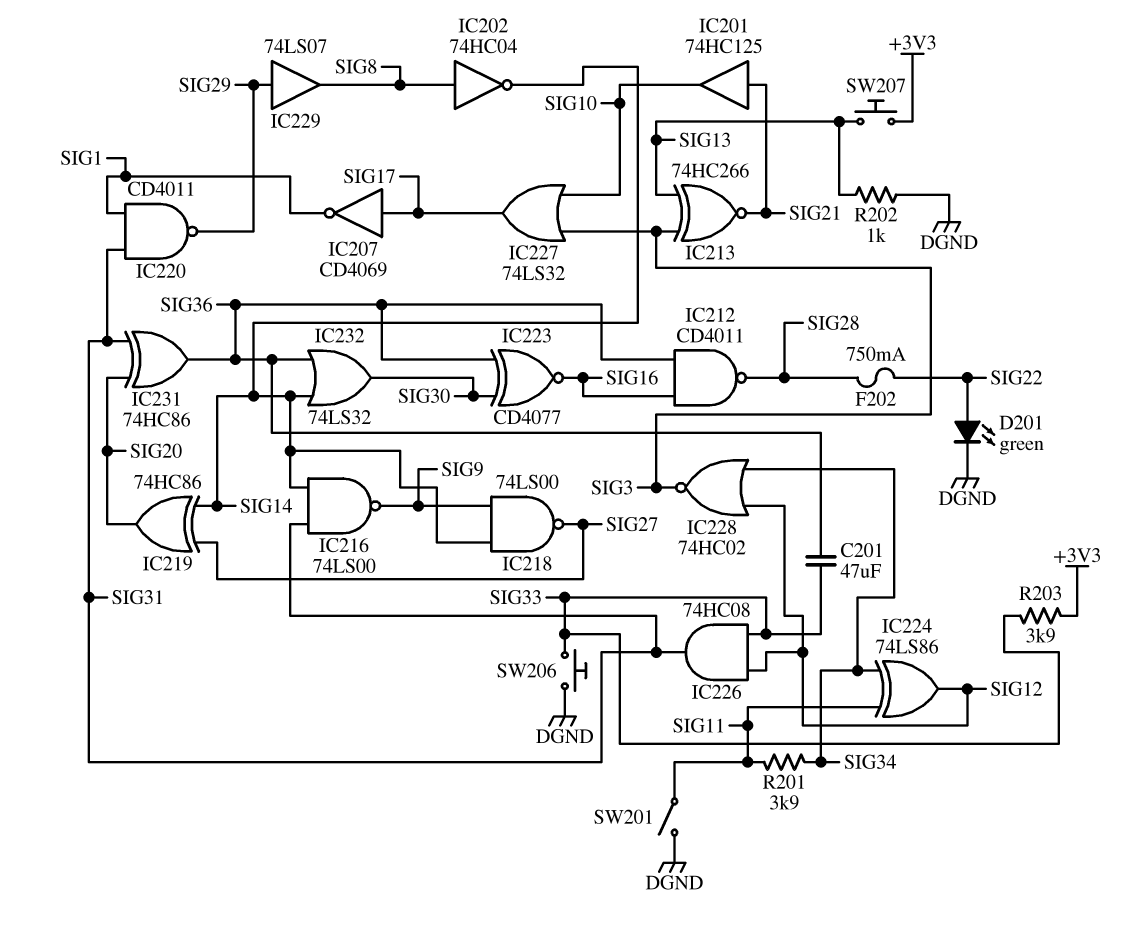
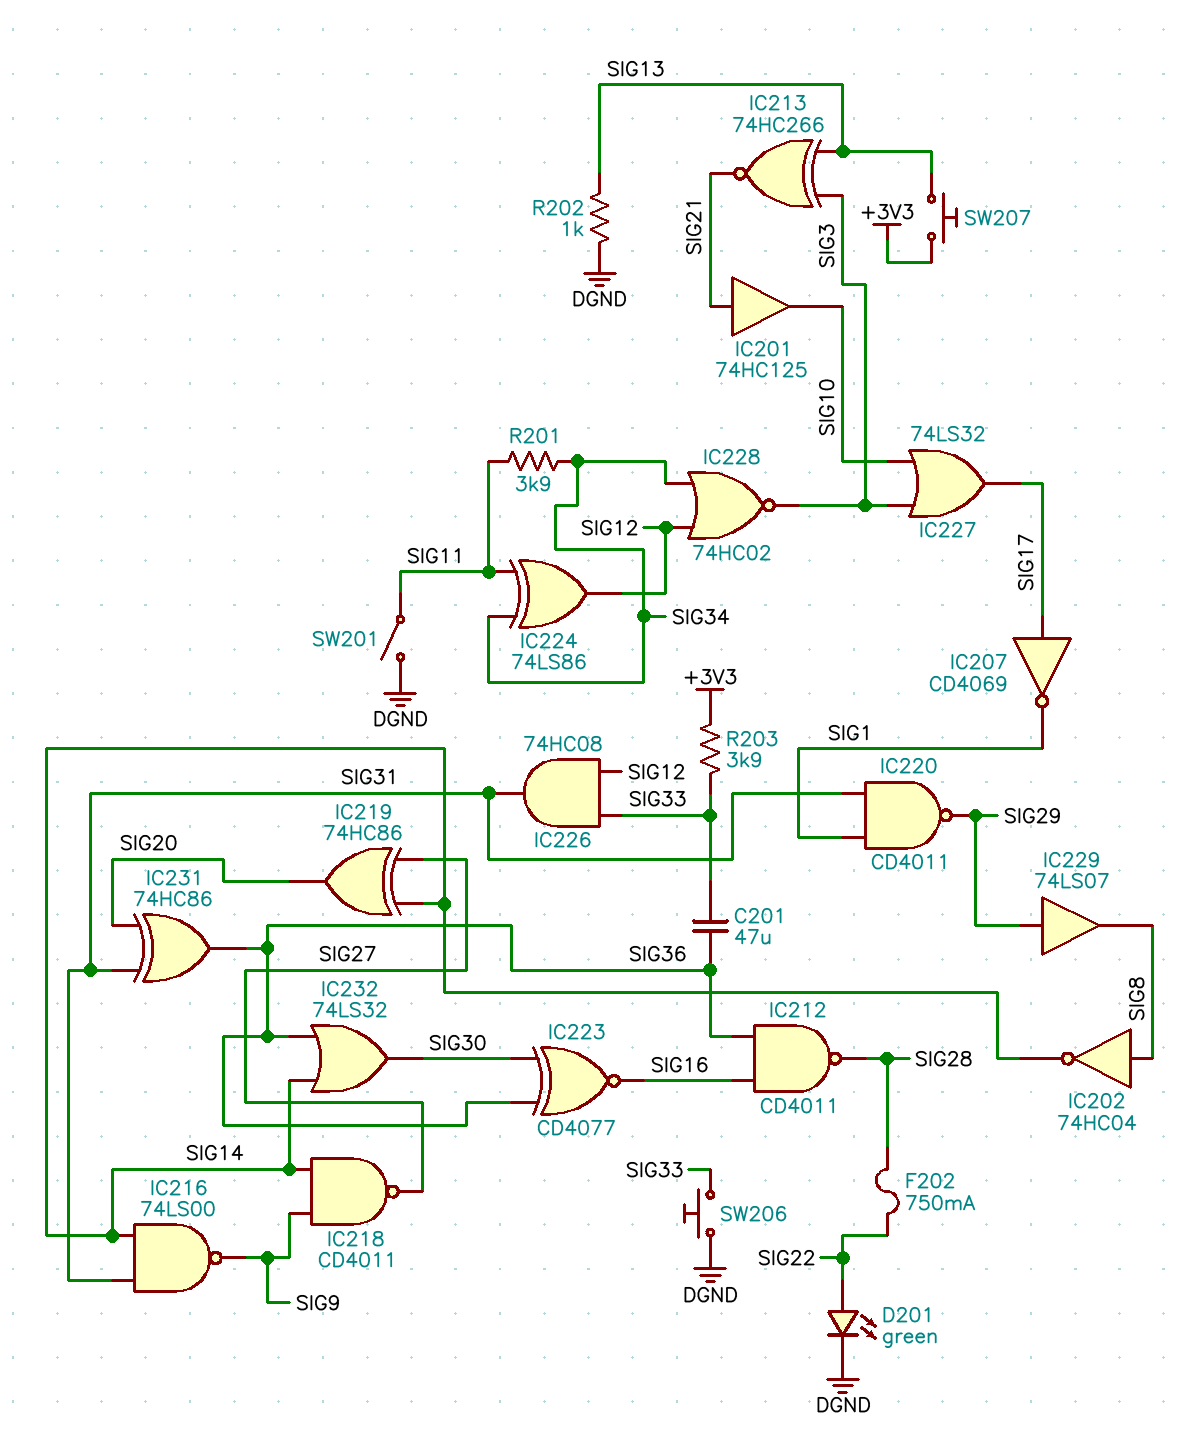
IC218: NAND 74LS00 (in SIG9, in SIG14, out SIG27) -> NAND CD4011 (in SIG9, in SIG14, out SIG27)

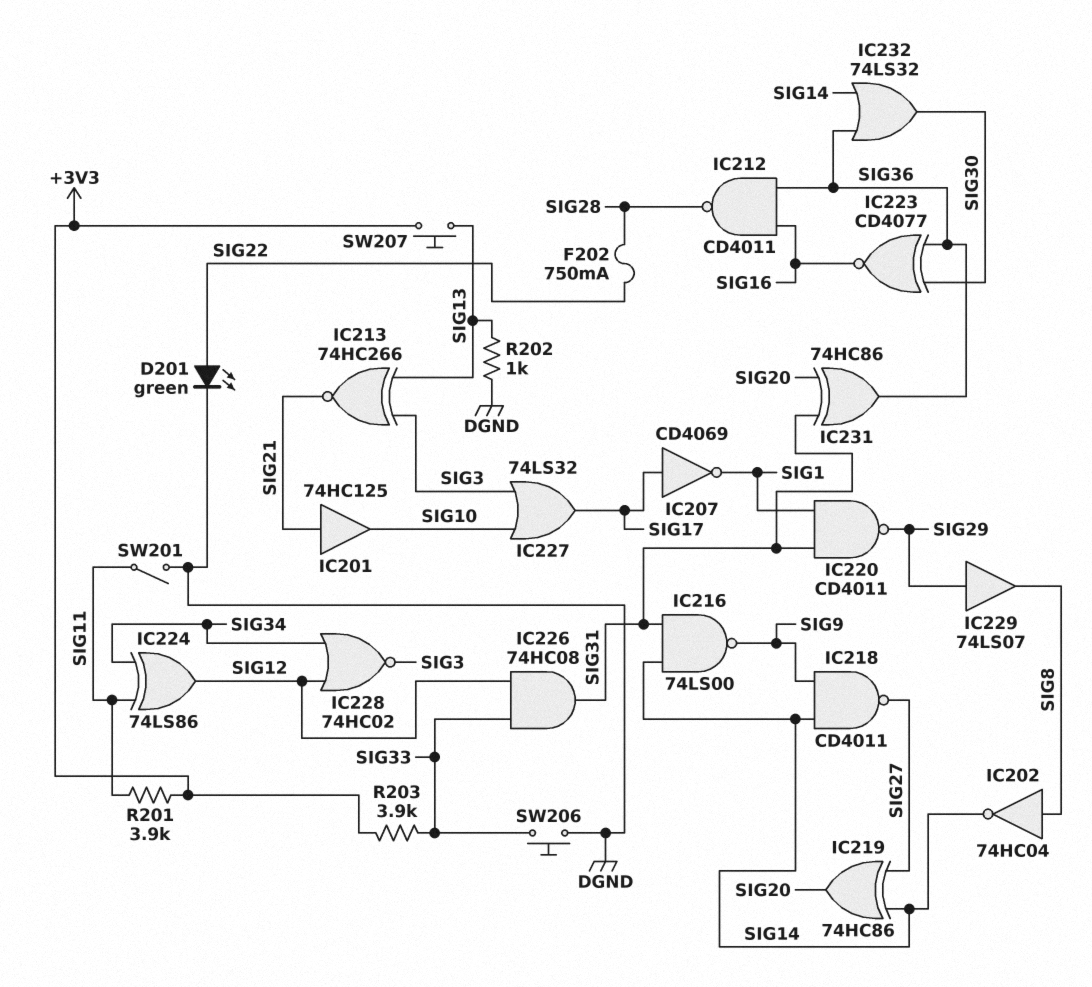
C201: 47uF (SIG33, SIG36) -> none
R201: 3.9k (SIG11, SIG34) -> 3.9k (+3V3, SIG11)

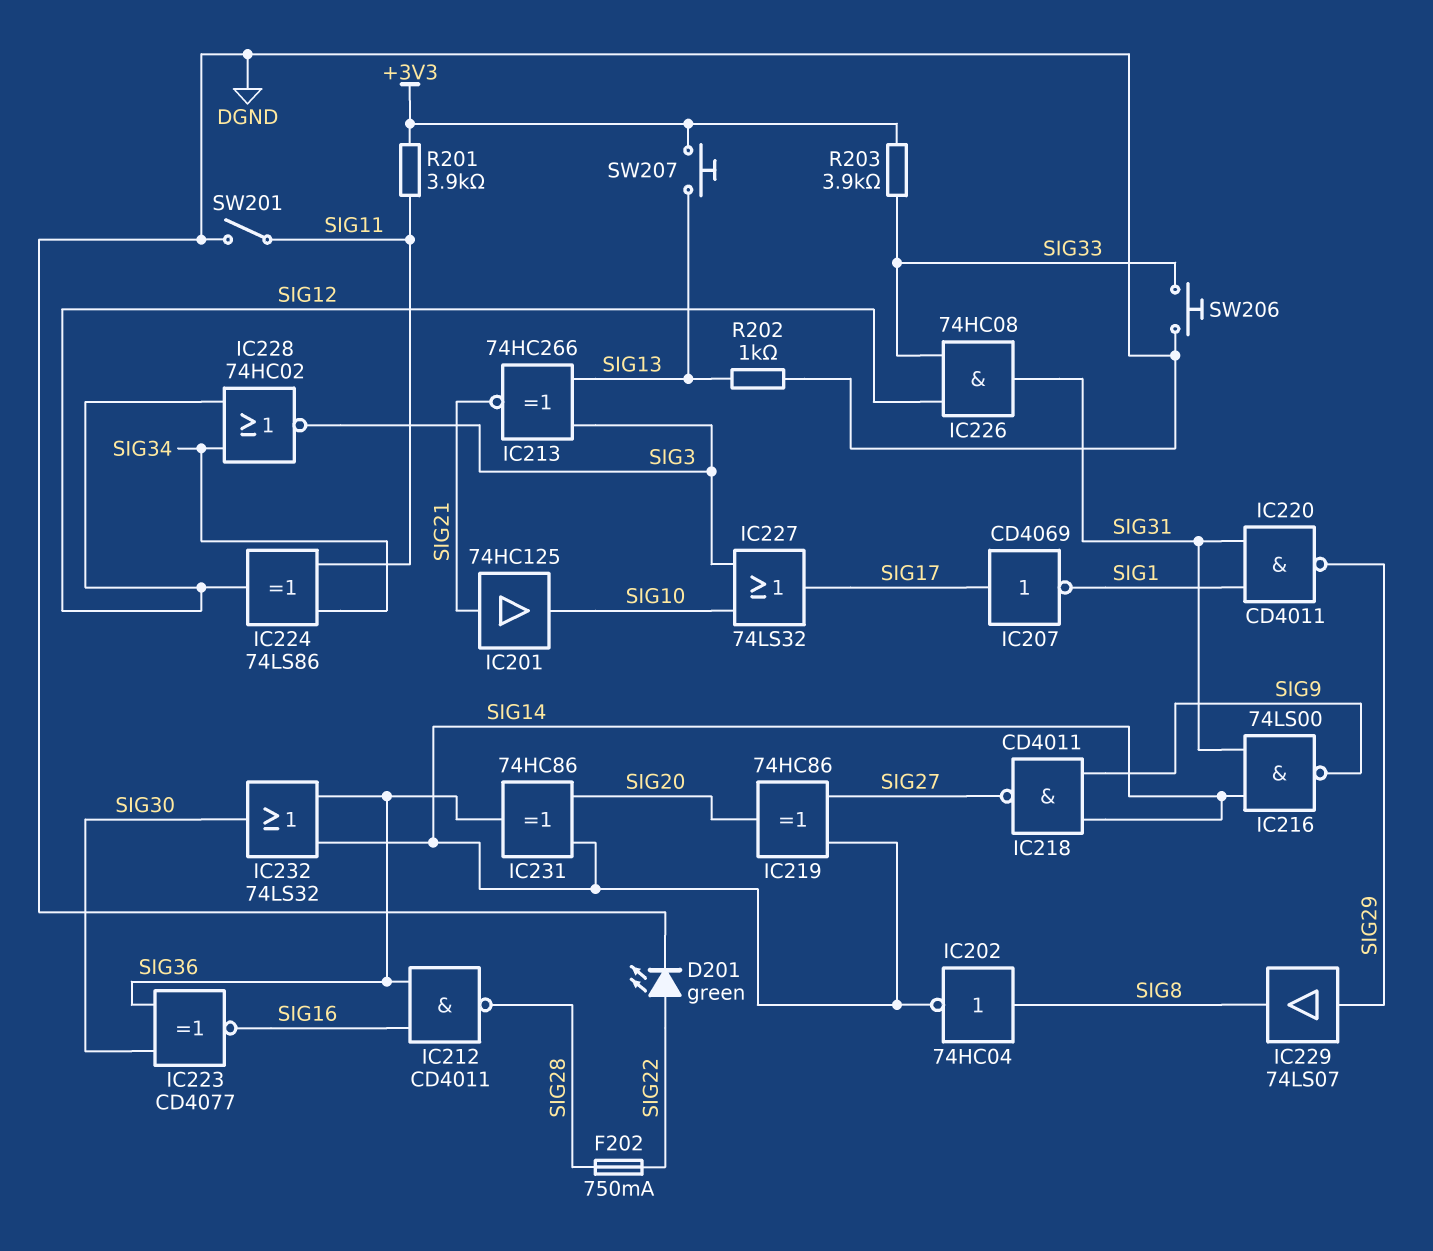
IC231: XOR 74HC86 (in SIG20, in SIG31, out SIG36) -> XOR 74HC86 (in SIG14, in SIG20, out SIG36)

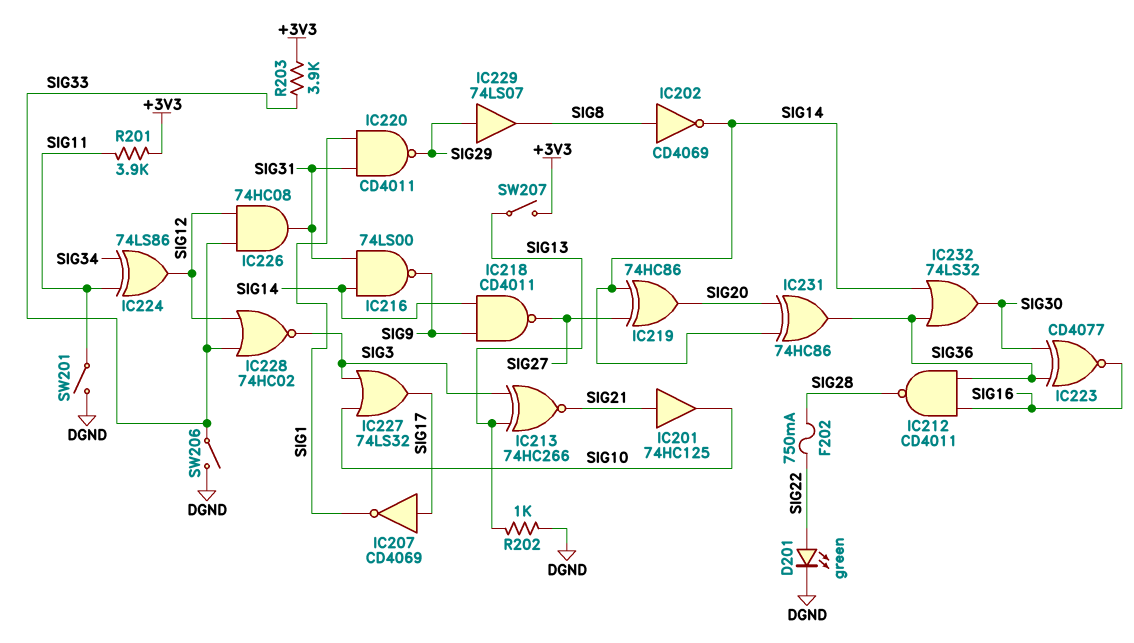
IC202: NOT 74HC04 (in SIG8, out SIG14) -> NOT CD4069 (in SIG8, out SIG14)
IC228: NOR 74HC02 (in SIG12, in SIG34, out SIG3) -> NOR 74HC02 (in SIG12, in SIG33, out SIG3)
SW206: button (DGND, SIG33) -> switch (DGND, SIG33)
SW207: button (+3V3, SIG13) -> switch (+3V3, SIG13)

